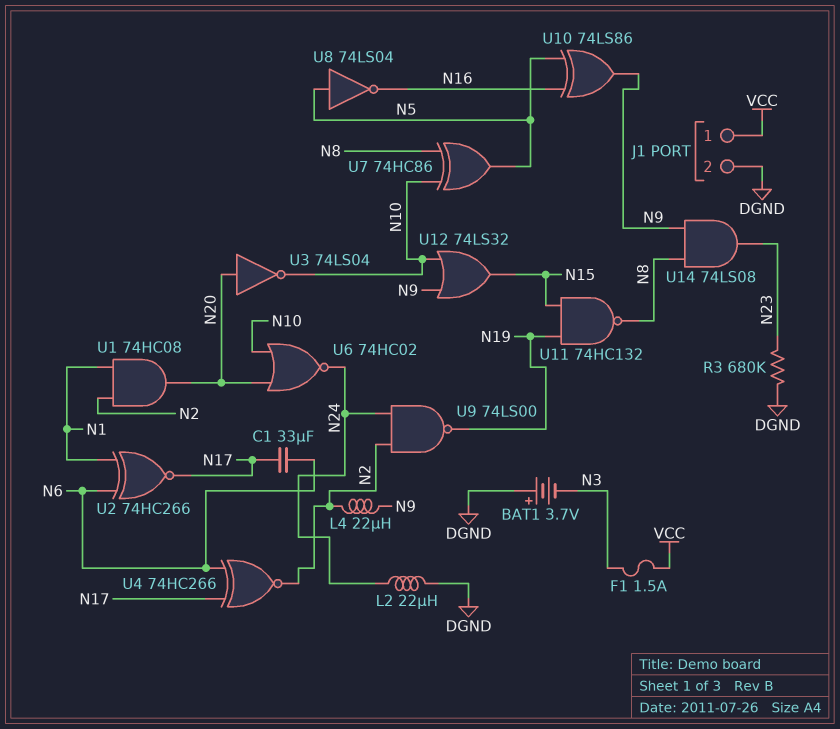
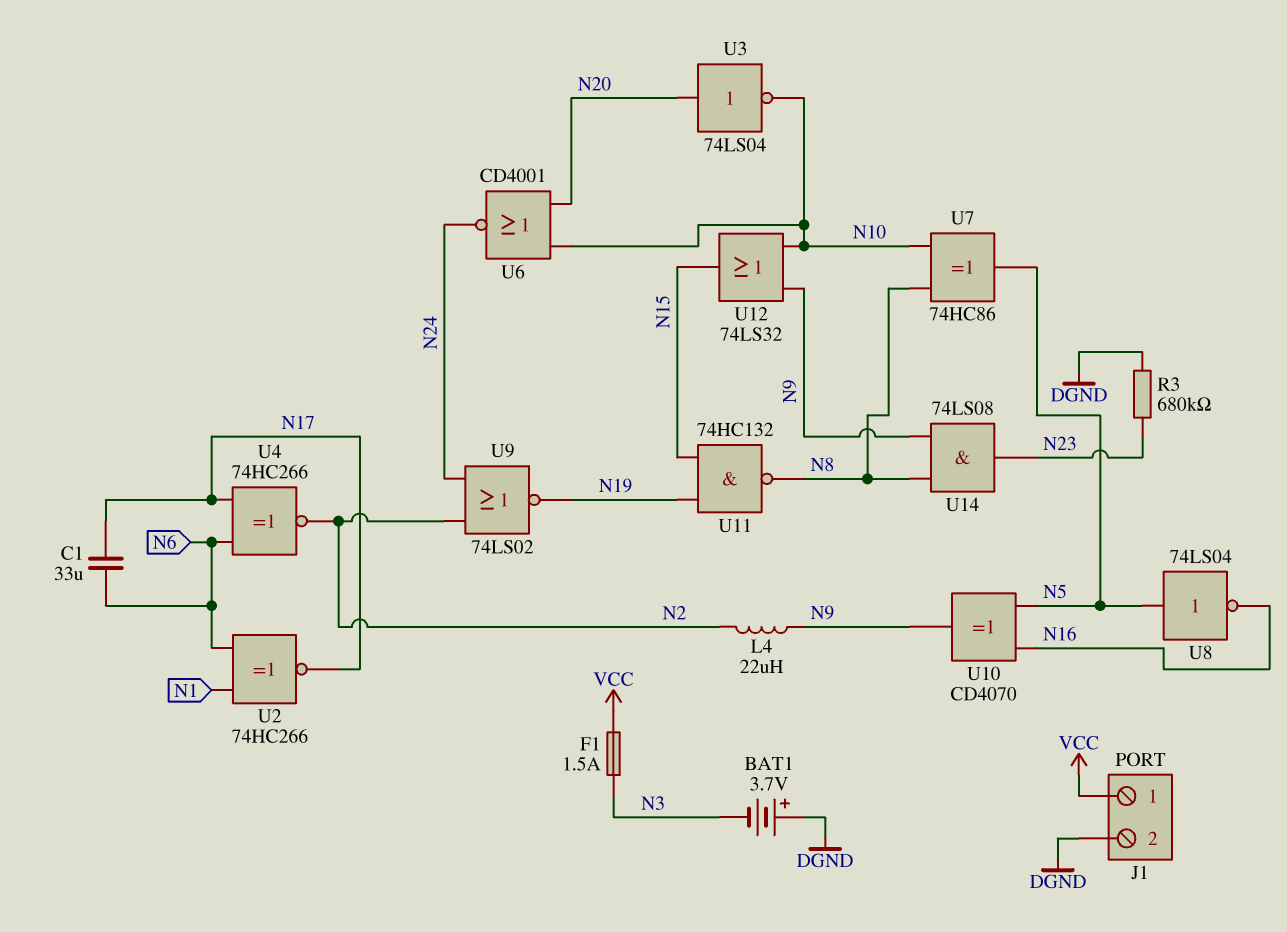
L2: 22uH (DGND, N24) -> none
U1: AND 74HC08 (in N1, in N2, out N20) -> none
U6: NOR 74HC02 (in N10, in N20, out N24) -> NOR CD4001 (in N10, in N20, out N24)
U9: NAND 74LS00 (in N2, in N24, out N19) -> NOR 74LS02 (in N2, in N24, out N19)
U10: XOR 74LS86 (in N5, in N16, out N9) -> XOR CD4070 (in N5, in N16, out N9)

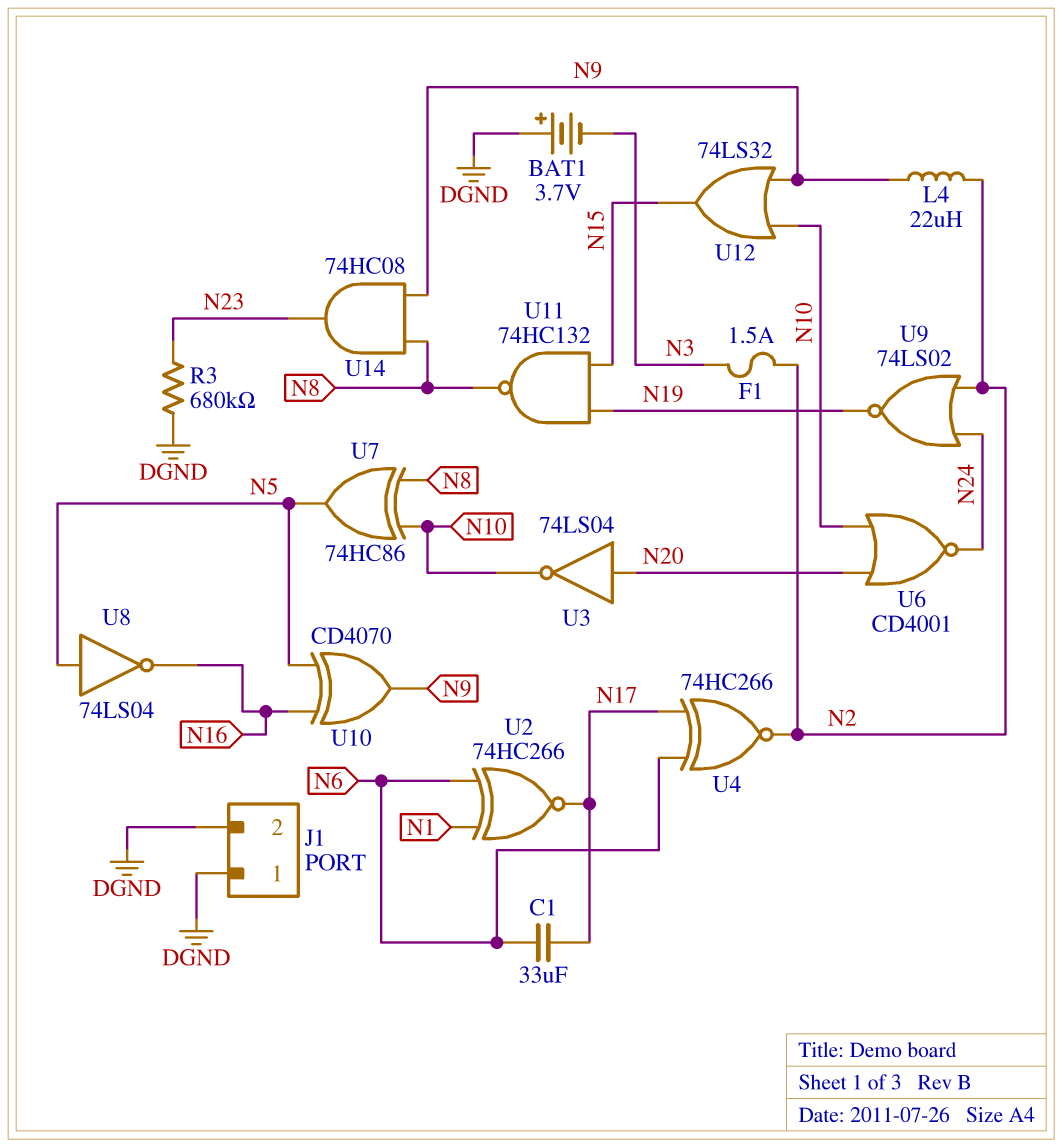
F1: 1.5A (N3, VCC) -> 1.5A (N2, N3)
J1 pin 1: VCC -> DGND
U14: AND 74LS08 (in N8, in N9, out N23) -> AND 74HC08 (in N8, in N9, out N23)

